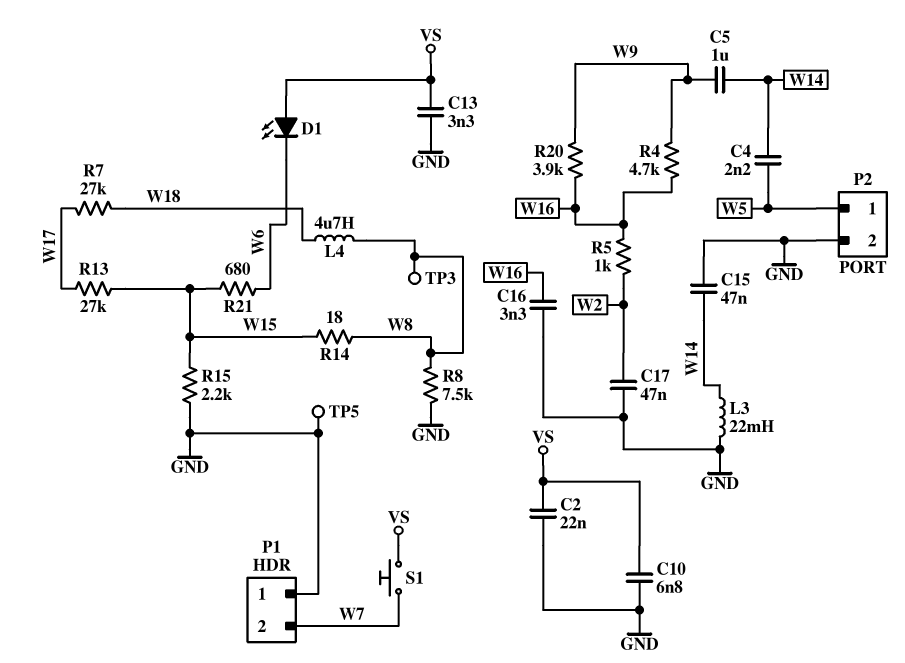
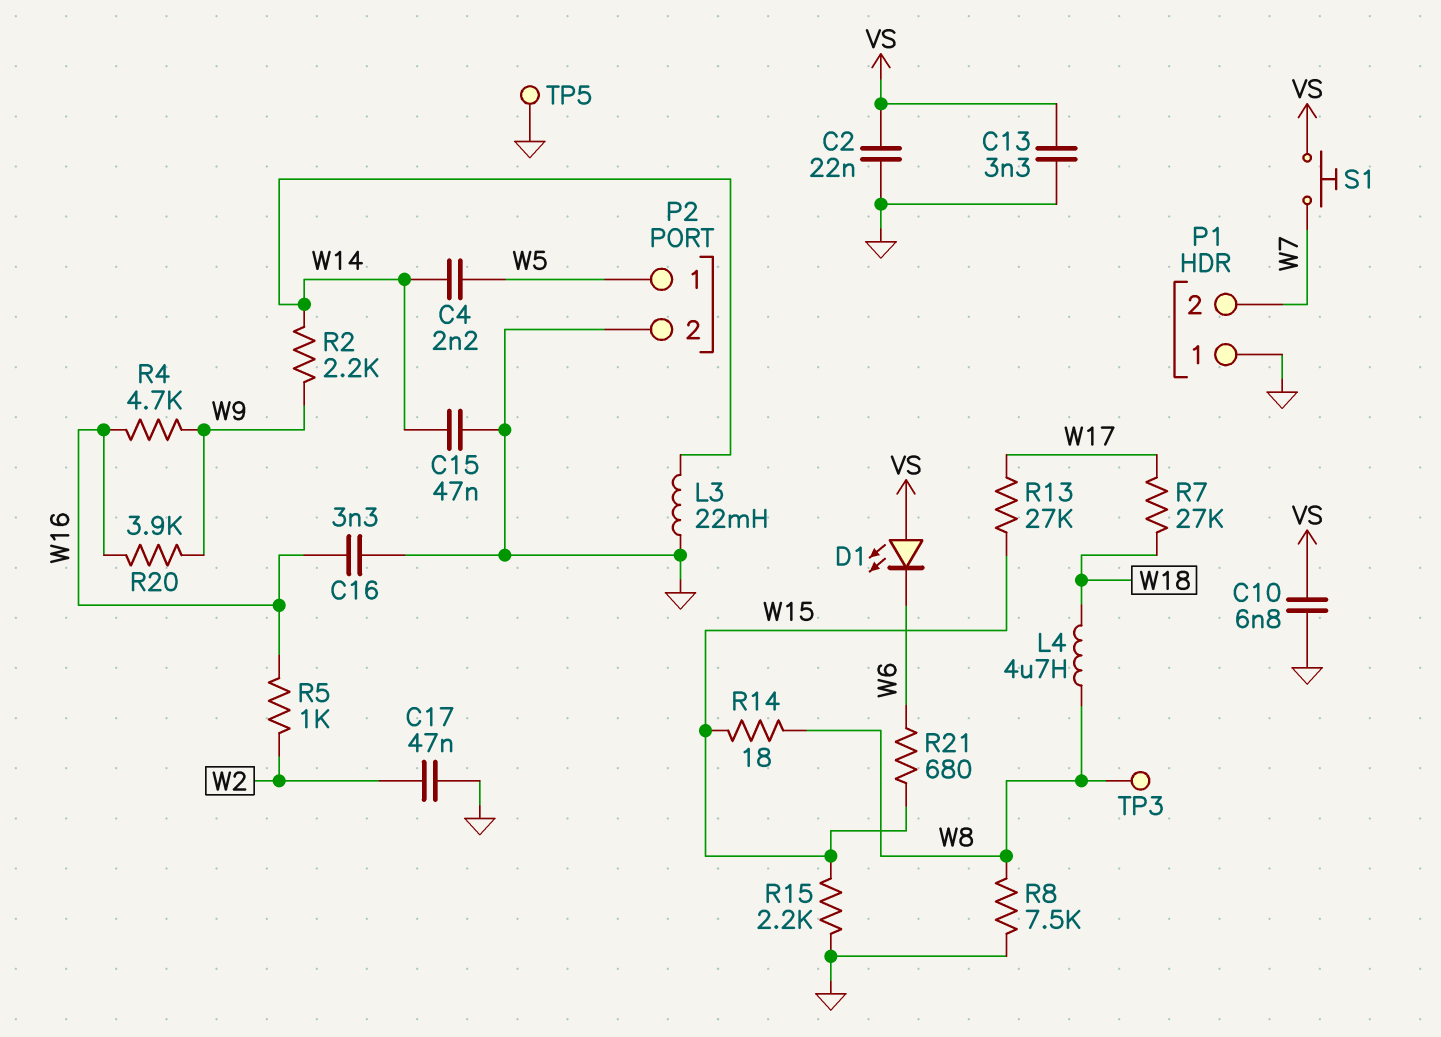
C5: 1uF (W9, W14) -> none
R2: none -> 2.2k (W9, W14)

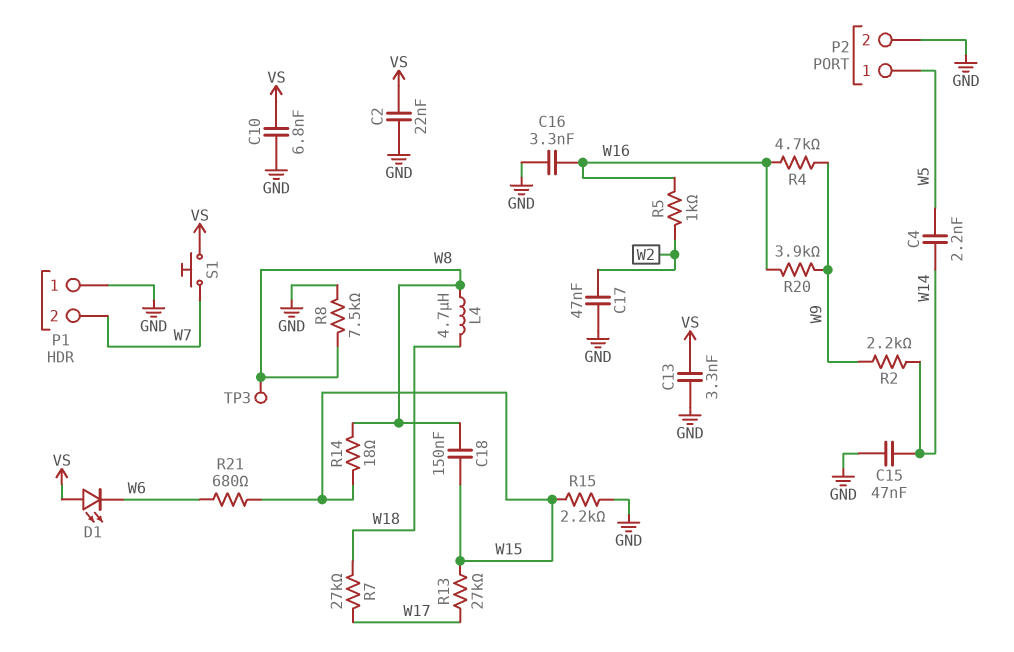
C18: none -> 150nF (W8, W15)
L3: 22mH (GND, W14) -> none
TP5: test point (GND) -> none

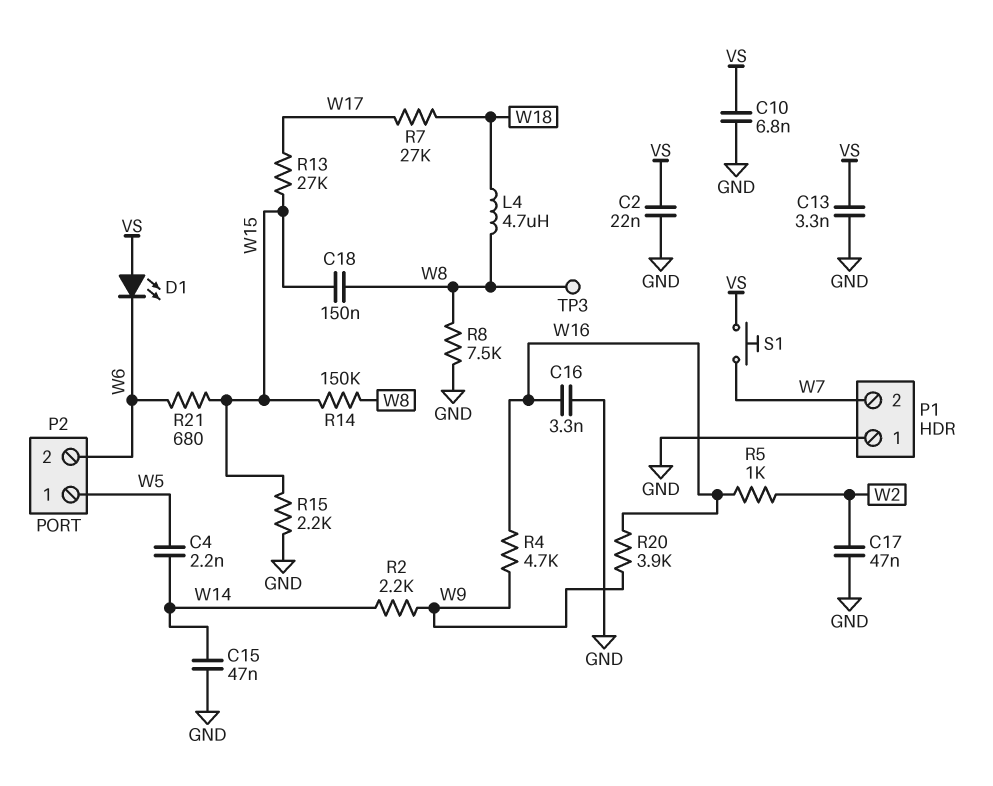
P2 pin 2: GND -> W6
R14: 18 (W8, W15) -> 150k (W8, W15)

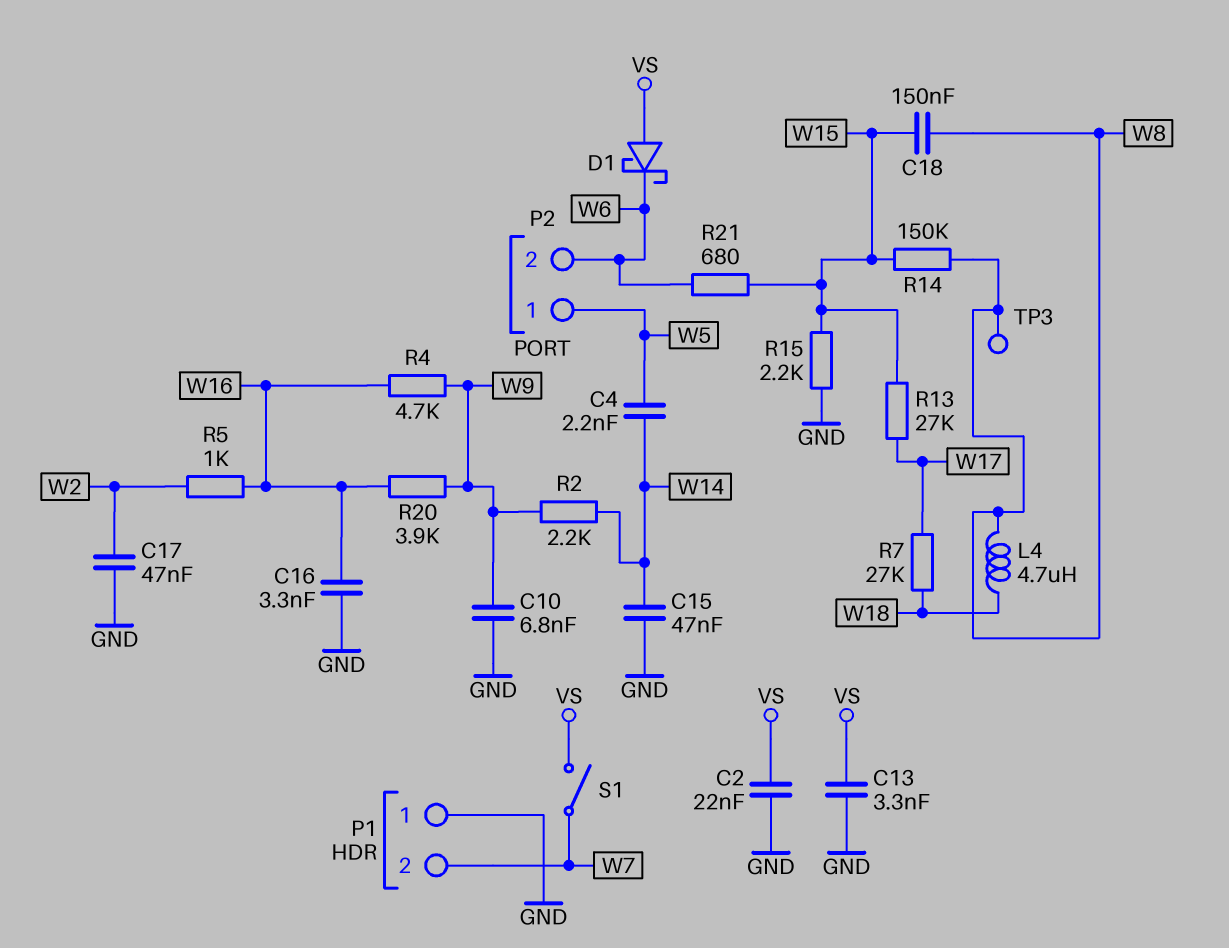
C10: 6.8nF (GND, VS) -> 6.8nF (GND, W9)
D1: LED (A VS, K W6) -> schottky (A VS, K W6)
R8: 7.5k (GND, W8) -> none
S1: button (VS, W7) -> switch (VS, W7)

